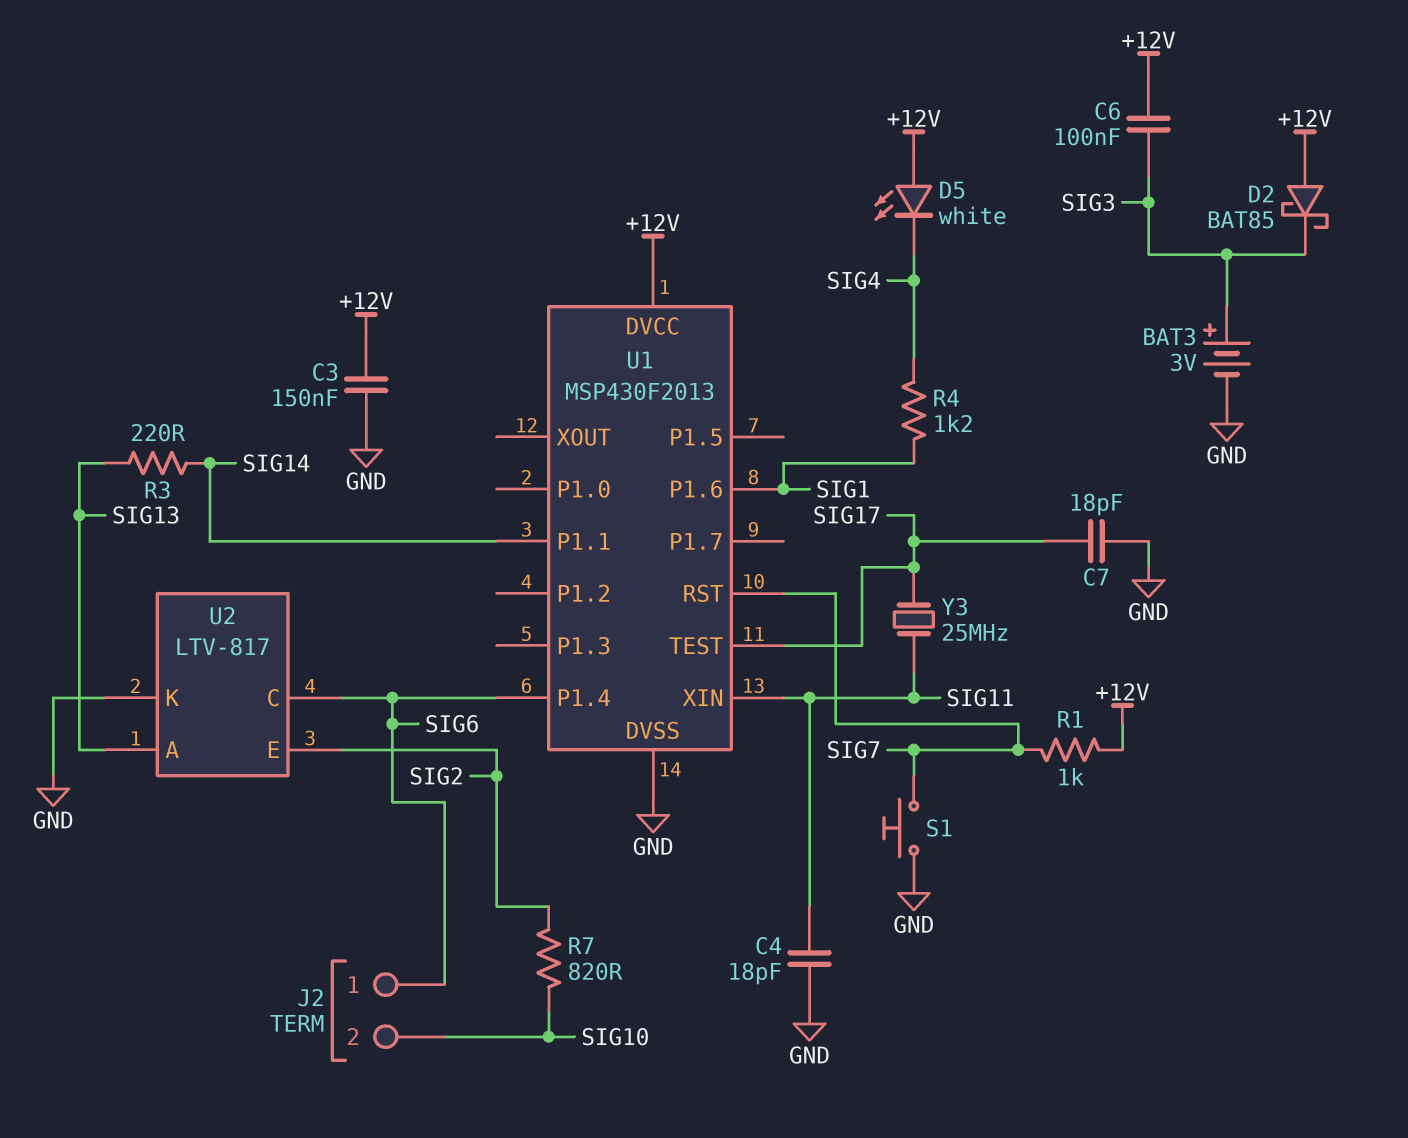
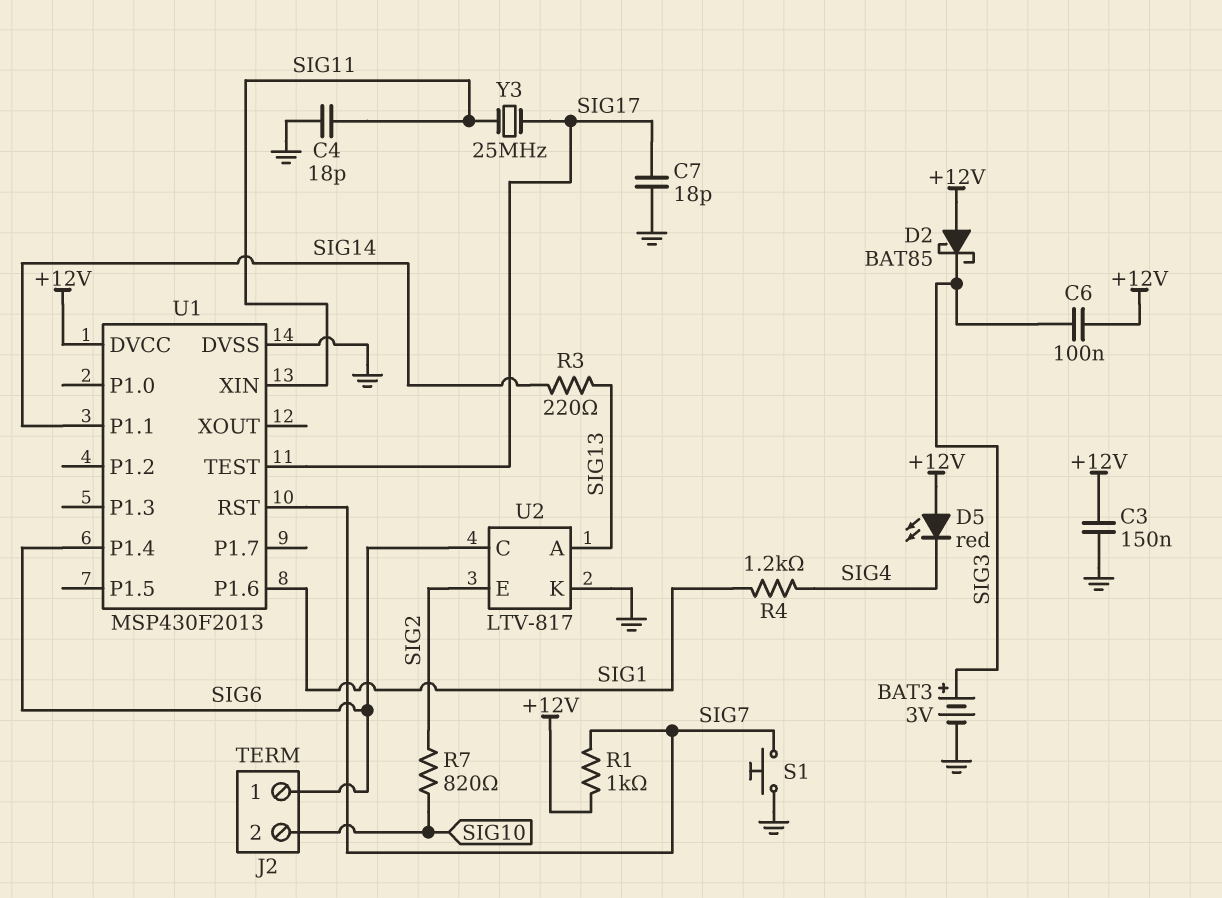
D5: LED white (A +12V, K SIG4) -> LED red (A +12V, K SIG4)

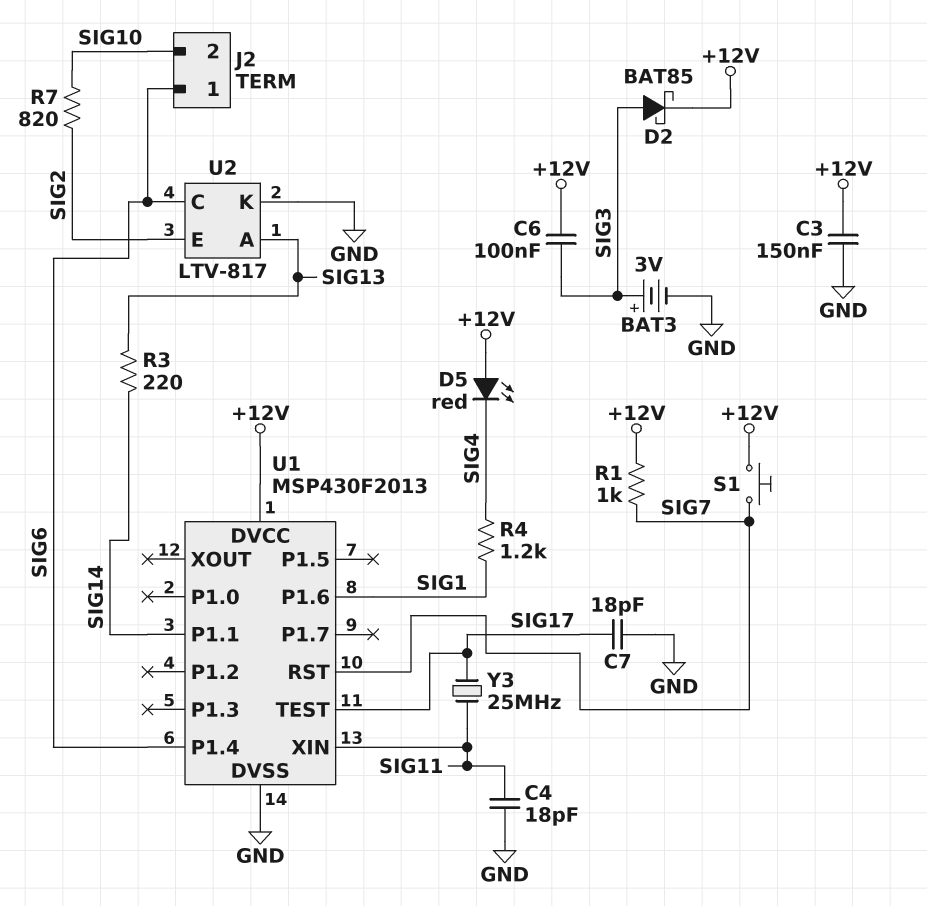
D2: schottky BAT85 (A +12V, K SIG3) -> schottky BAT85 (A SIG3, K +12V)
S1: button (GND, SIG7) -> button (+12V, SIG7)

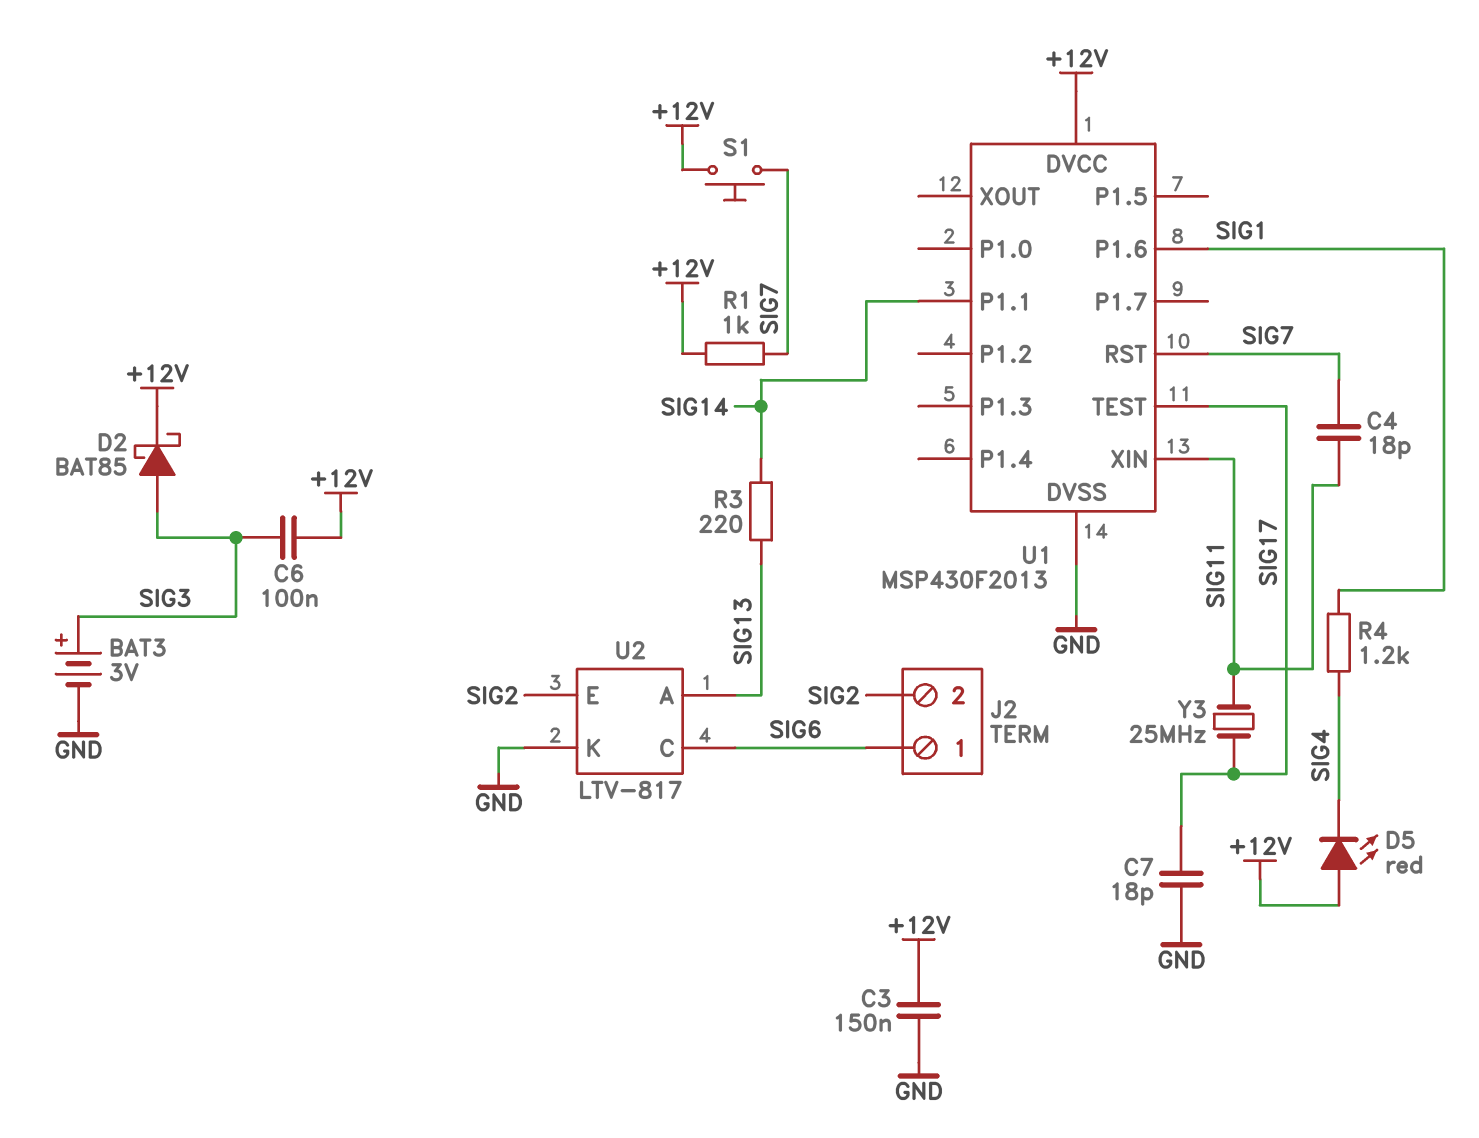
C4: 18pF (GND, SIG11) -> 18pF (SIG7, SIG11)
J2 pin 2: SIG10 -> SIG2
R7: 820 (SIG2, SIG10) -> none
U1 pin P1.4: SIG6 -> none

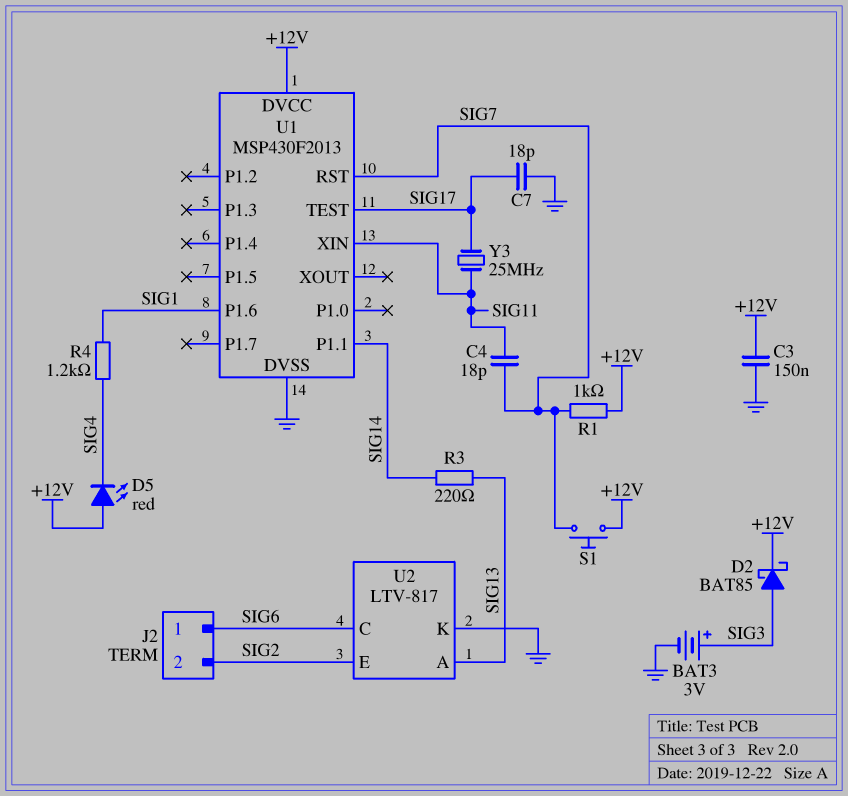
C6: 100nF (+12V, SIG3) -> none

